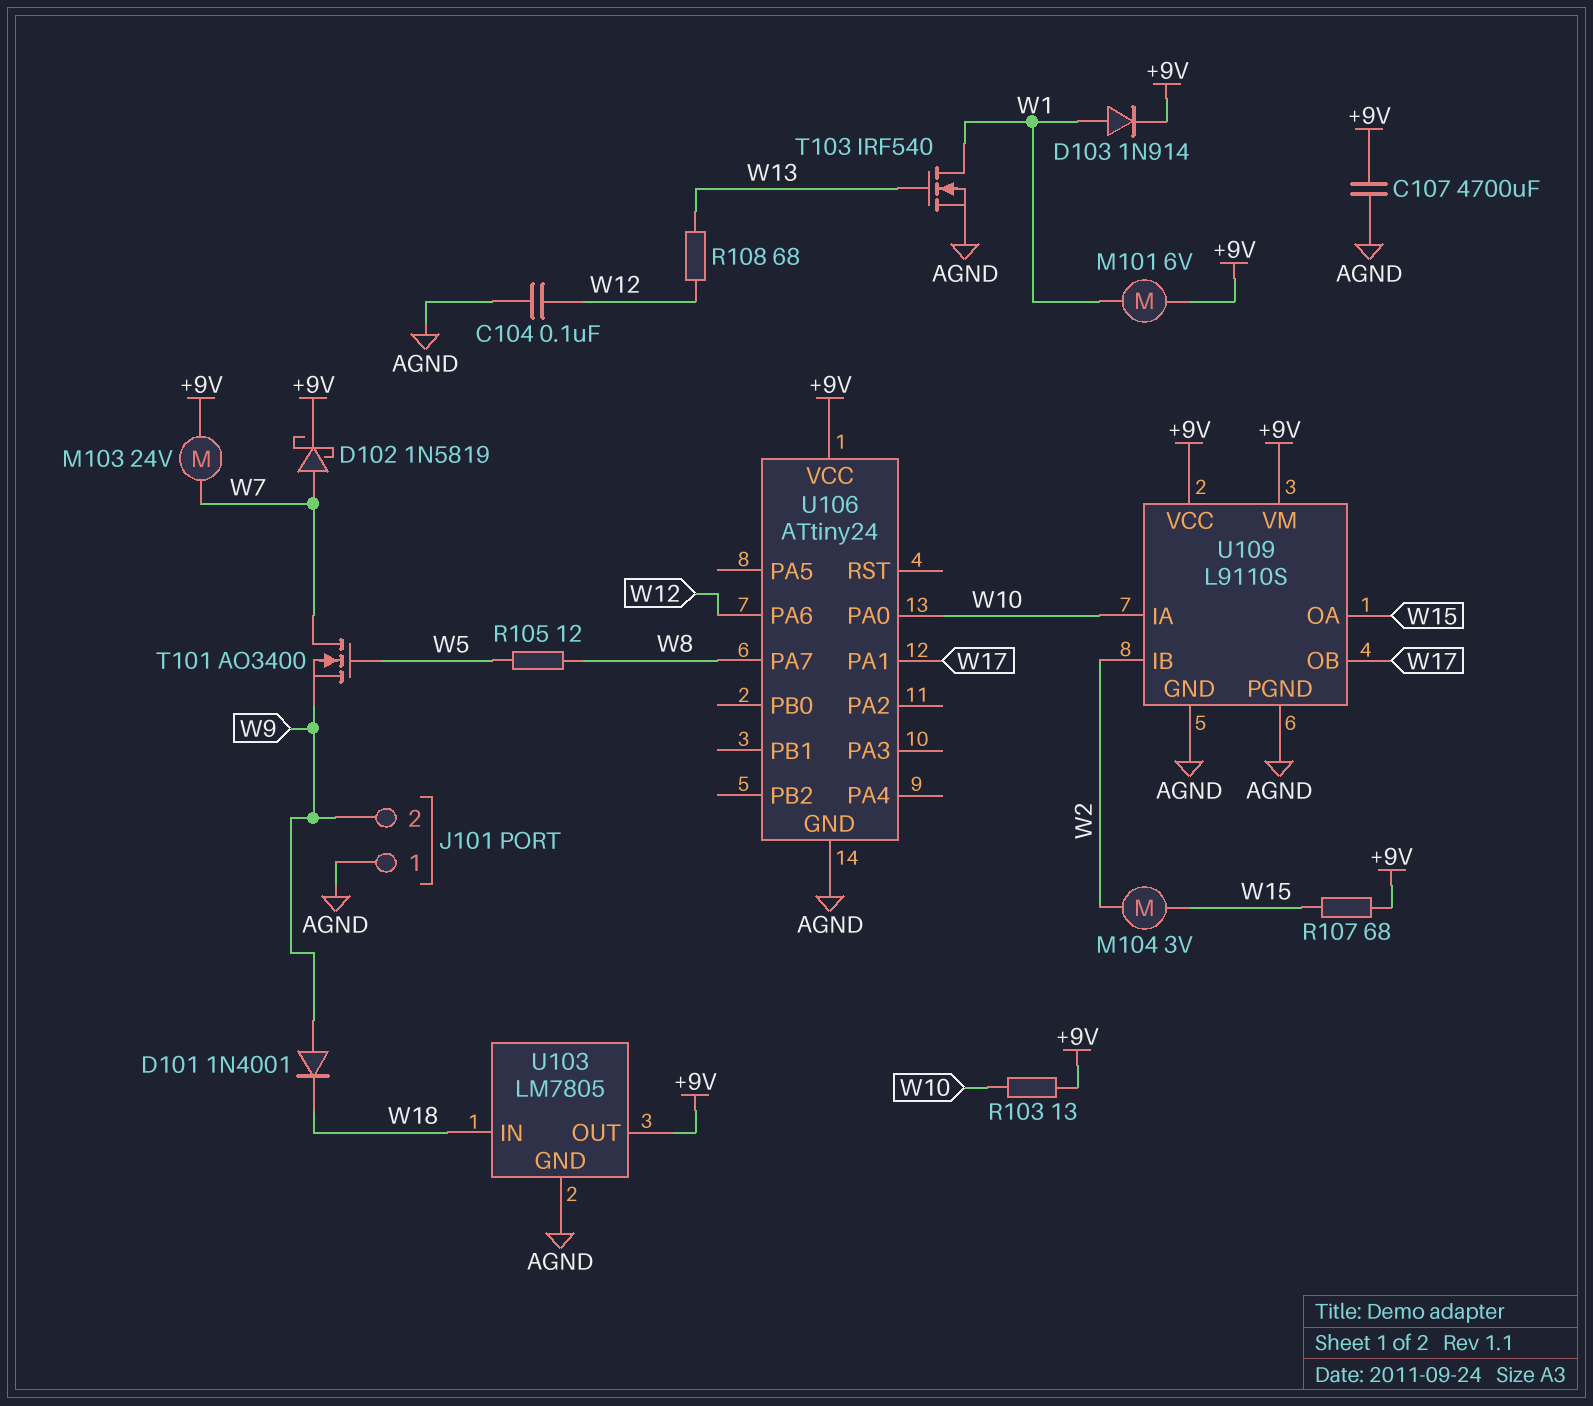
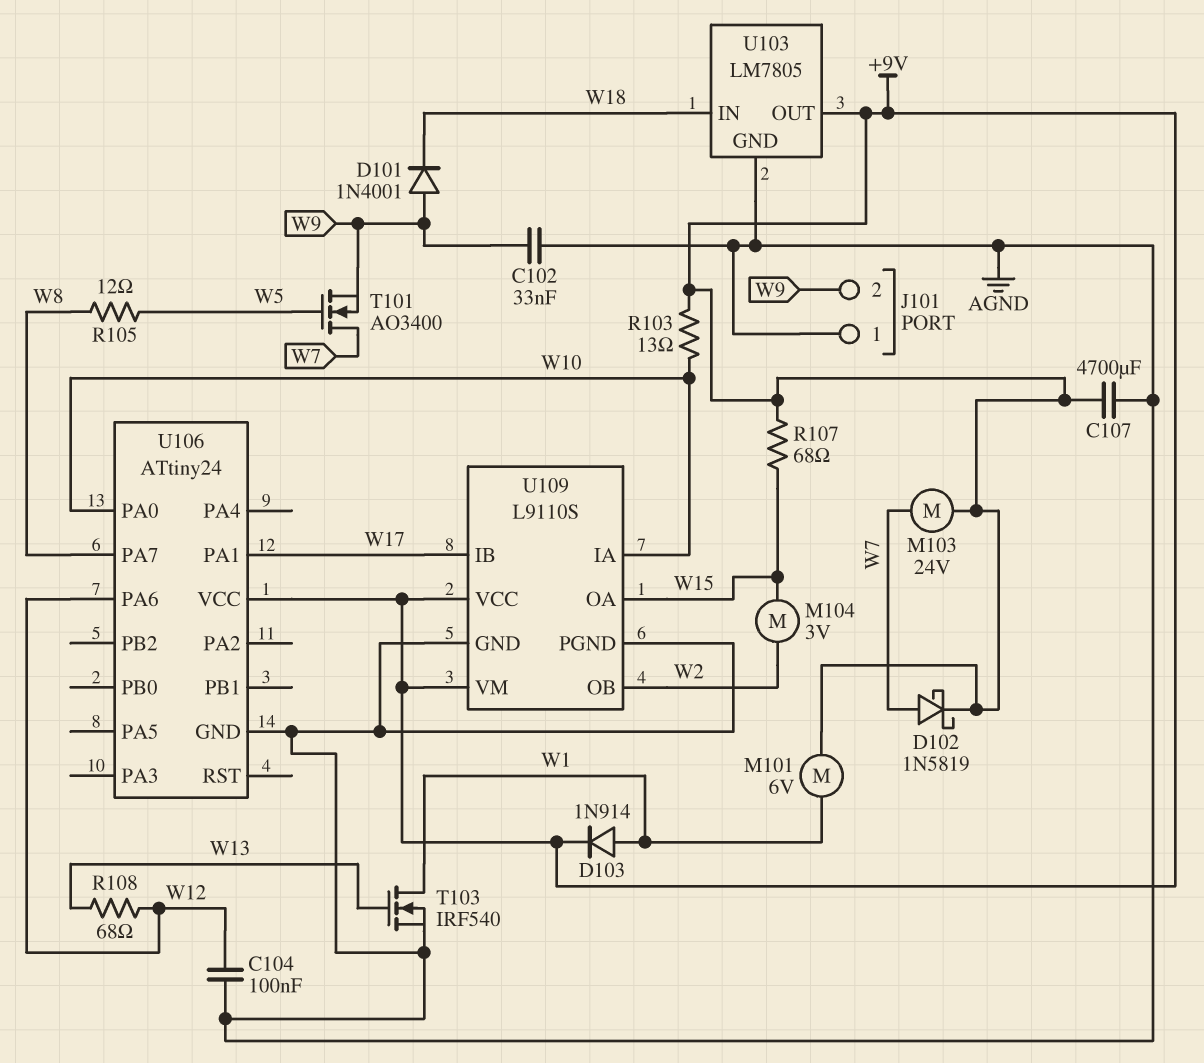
C102: none -> 33nF (AGND, W9)
U109 pin IB: W2 -> W17
U109 pin OB: W17 -> W2

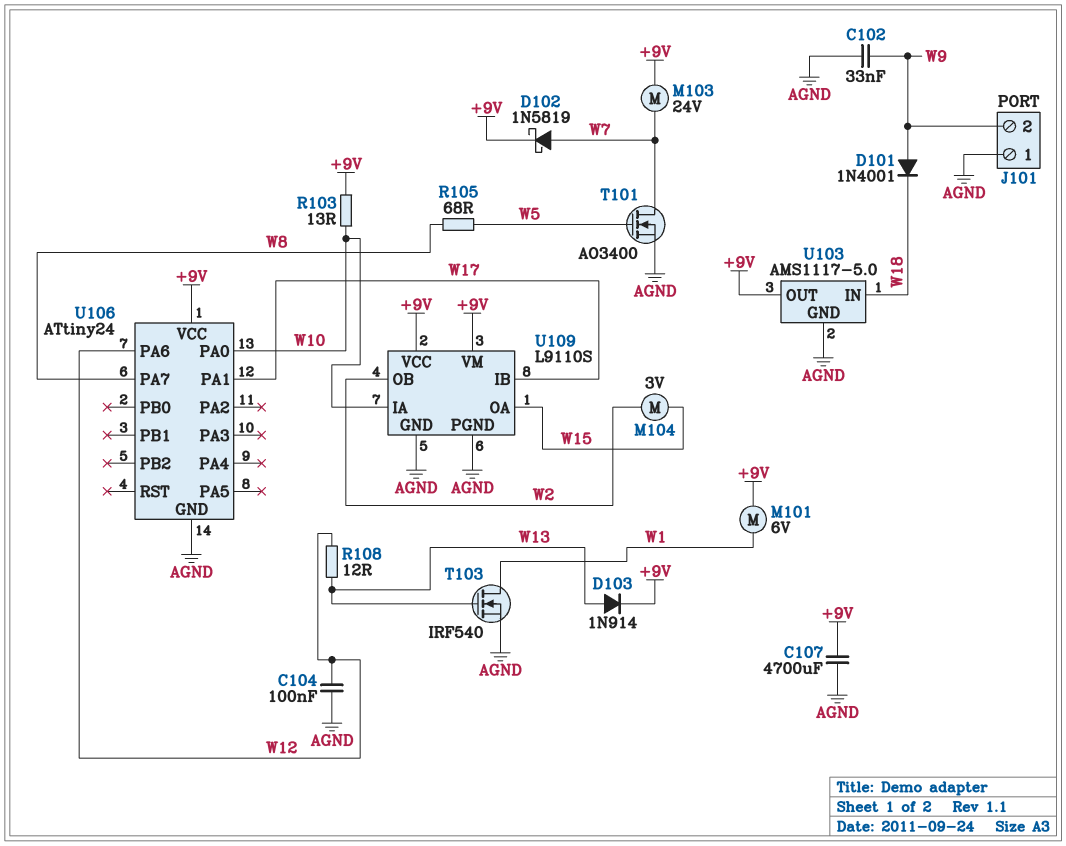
D103: diode 1N914 (A W1, K +9V) -> diode 1N914 (A W13, K +9V)
R105: 12 (W5, W8) -> 68 (W5, W8)
R107: 68 (+9V, W15) -> none
R108: 68 (W12, W13) -> 12 (W12, W13)
T101: NMOS AO3400 (G W5, D W7, S W9) -> NMOS AO3400 (G W5, D W7, S AGND)
U103: LM7805 -> AMS1117-5.0

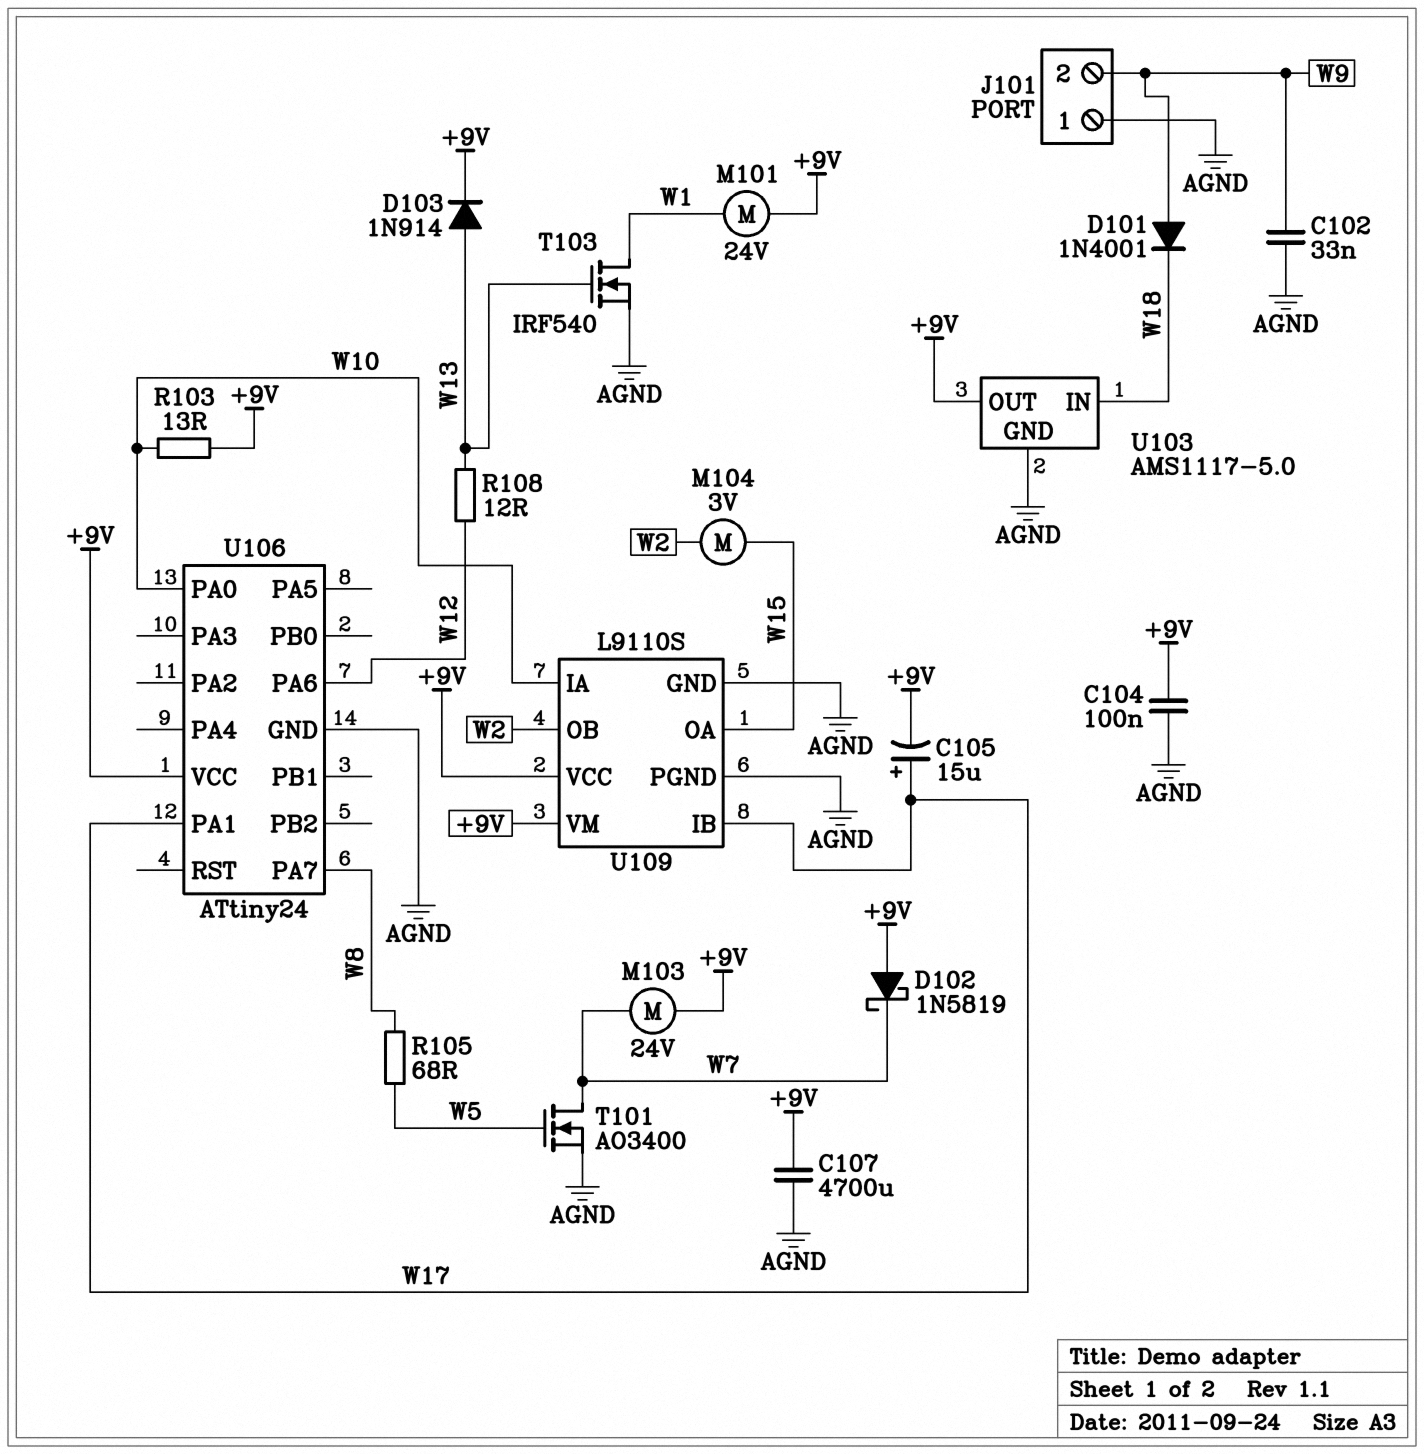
C104: 100nF (AGND, W12) -> 100nF (+9V, AGND)
C105: none -> 15uF (plus W17, minus +9V)
D102: schottky 1N5819 (A W7, K +9V) -> schottky 1N5819 (A +9V, K W7)
M101: motor 6V (+9V, W1) -> motor 24V (+9V, W1)

